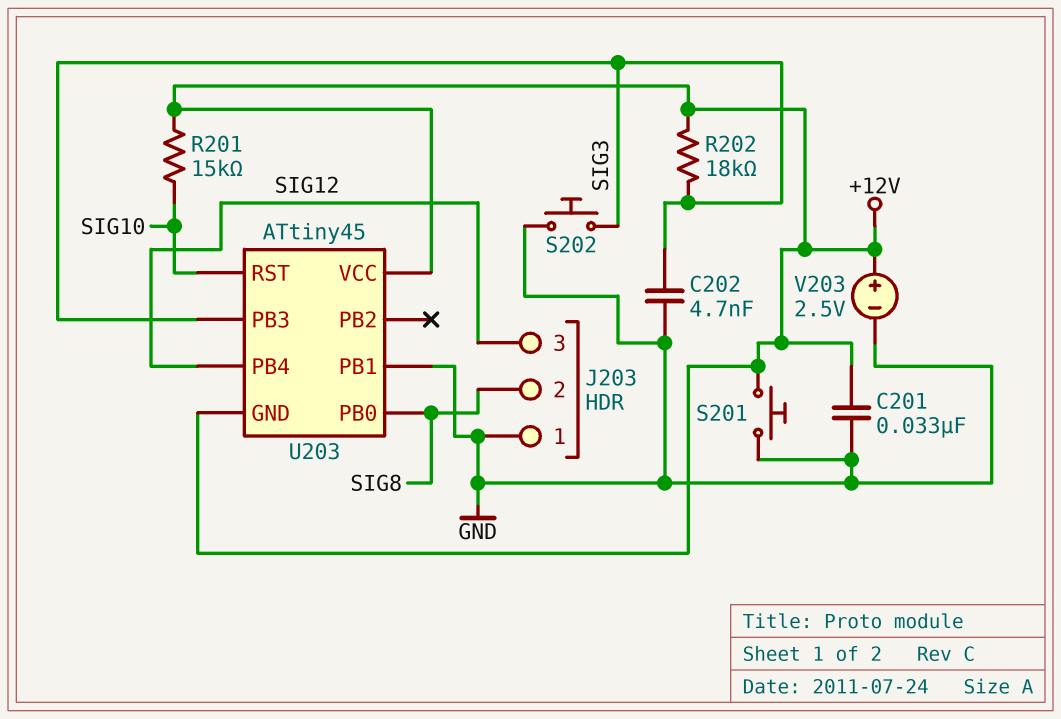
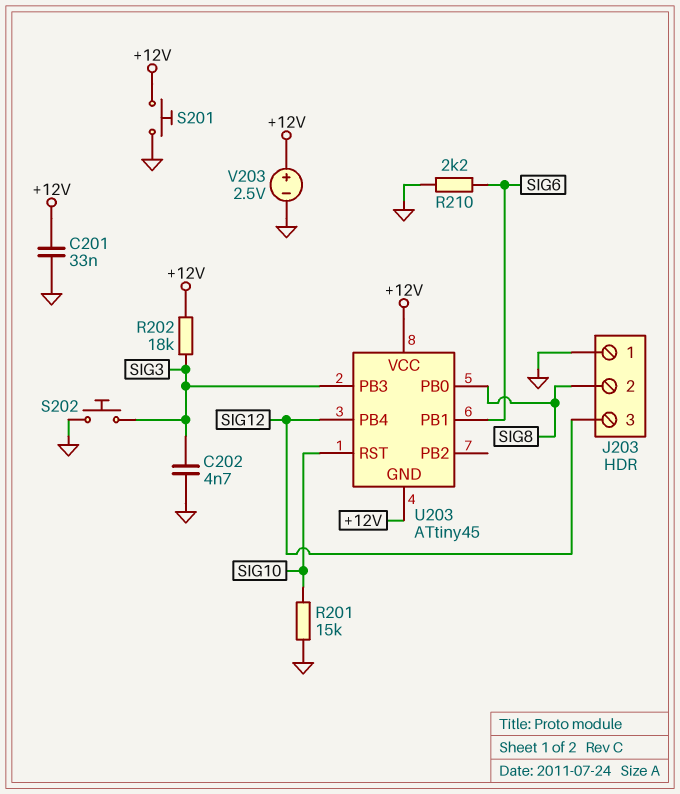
R201: 15k (+12V, SIG10) -> 15k (GND, SIG10)
R210: none -> 2.2k (GND, SIG6)
U203 pin PB1: GND -> SIG6

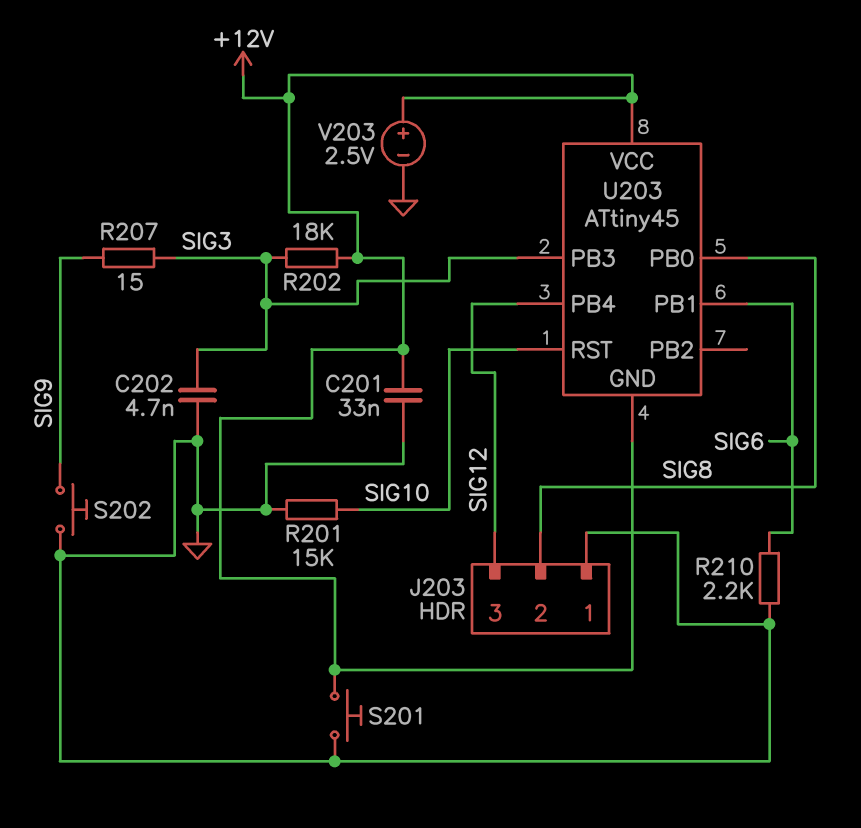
R207: none -> 15 (SIG3, SIG9)
S202: button (GND, SIG3) -> button (GND, SIG9)

